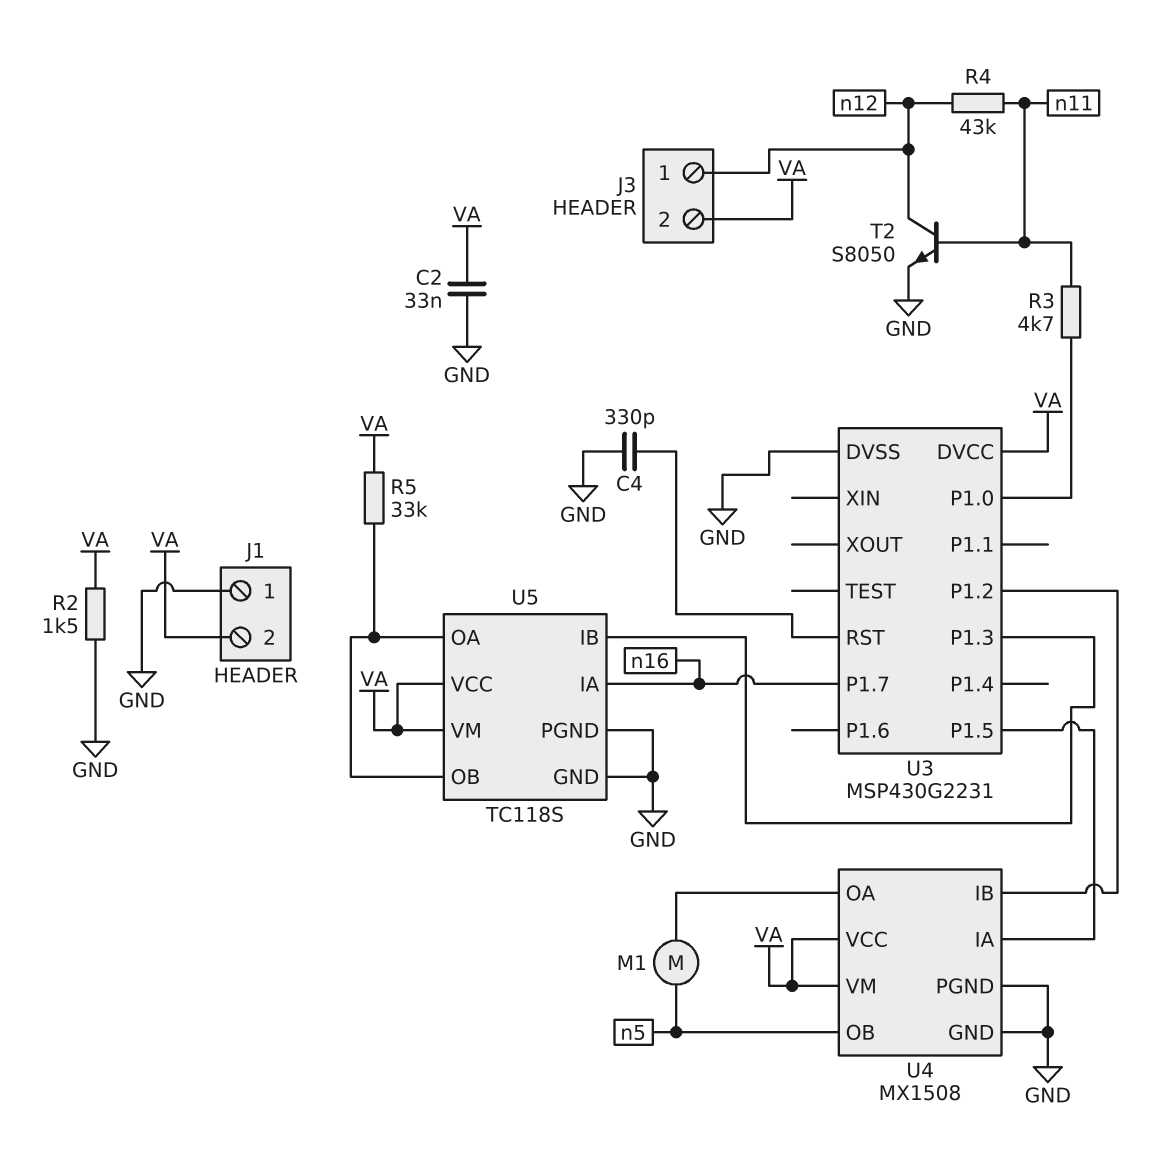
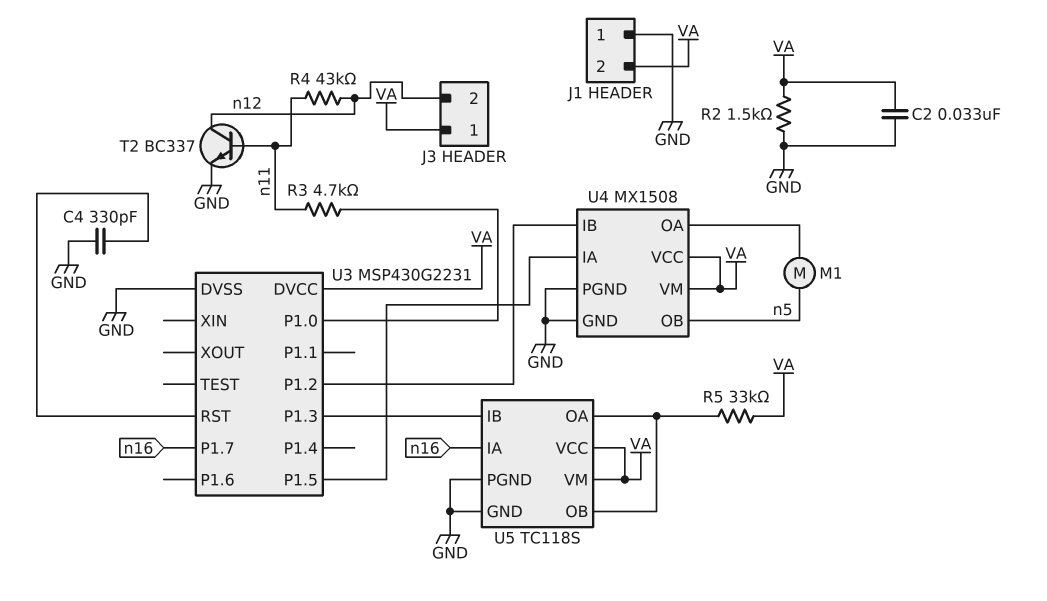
J3 pin 1: n12 -> VA
J3 pin 2: VA -> n12
T2: NPN S8050 (B n11, C n12, E GND) -> NPN BC337 (B n11, C n12, E GND)

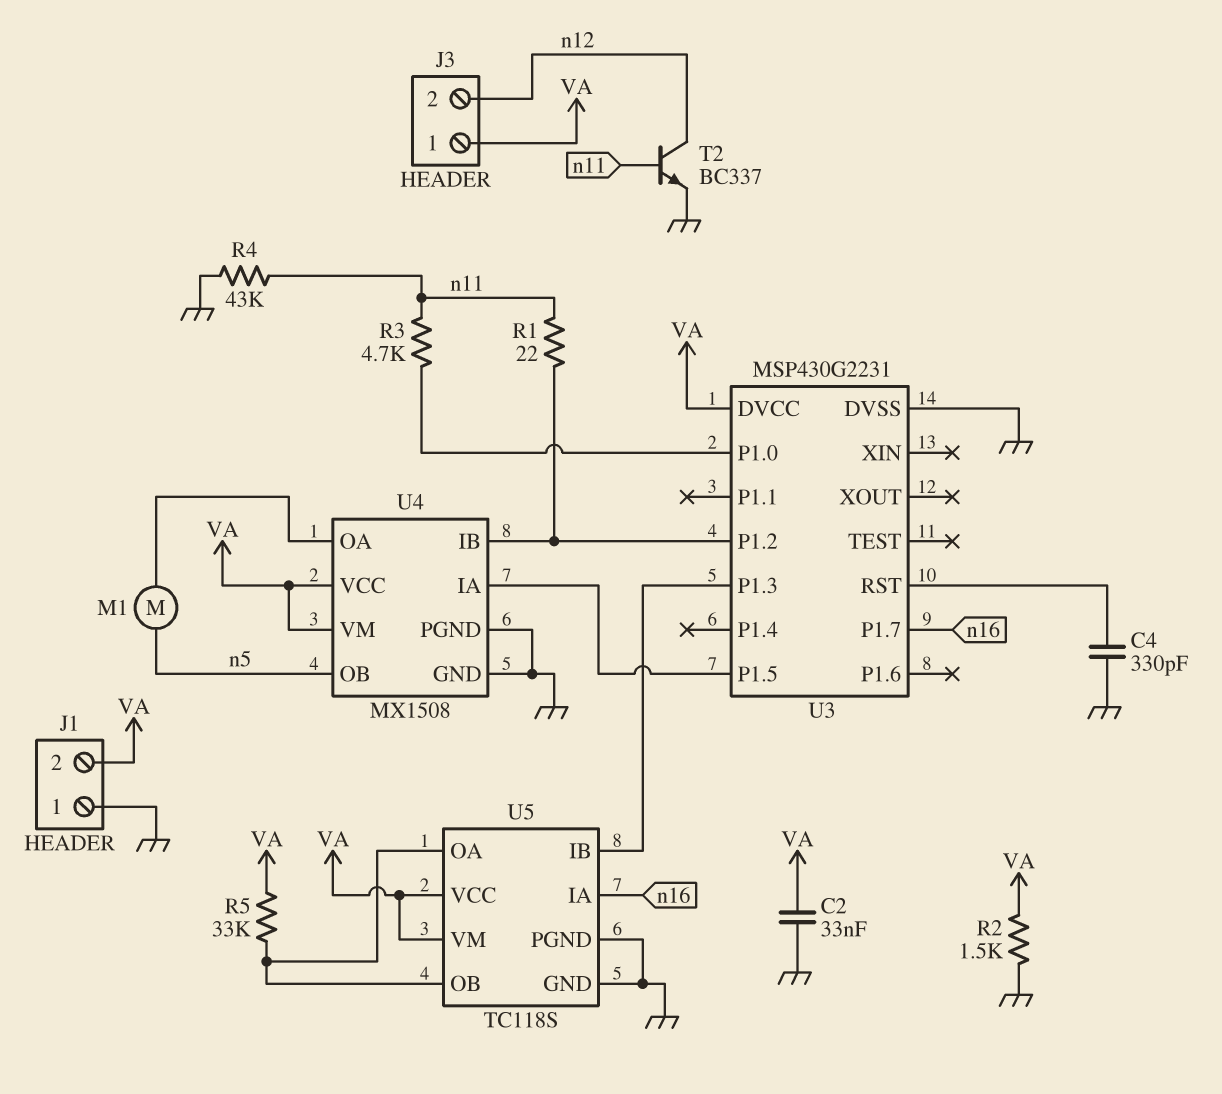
R1: none -> 22 (U3/P1.2, n11)
R4: 43k (n11, n12) -> 43k (GND, n11)

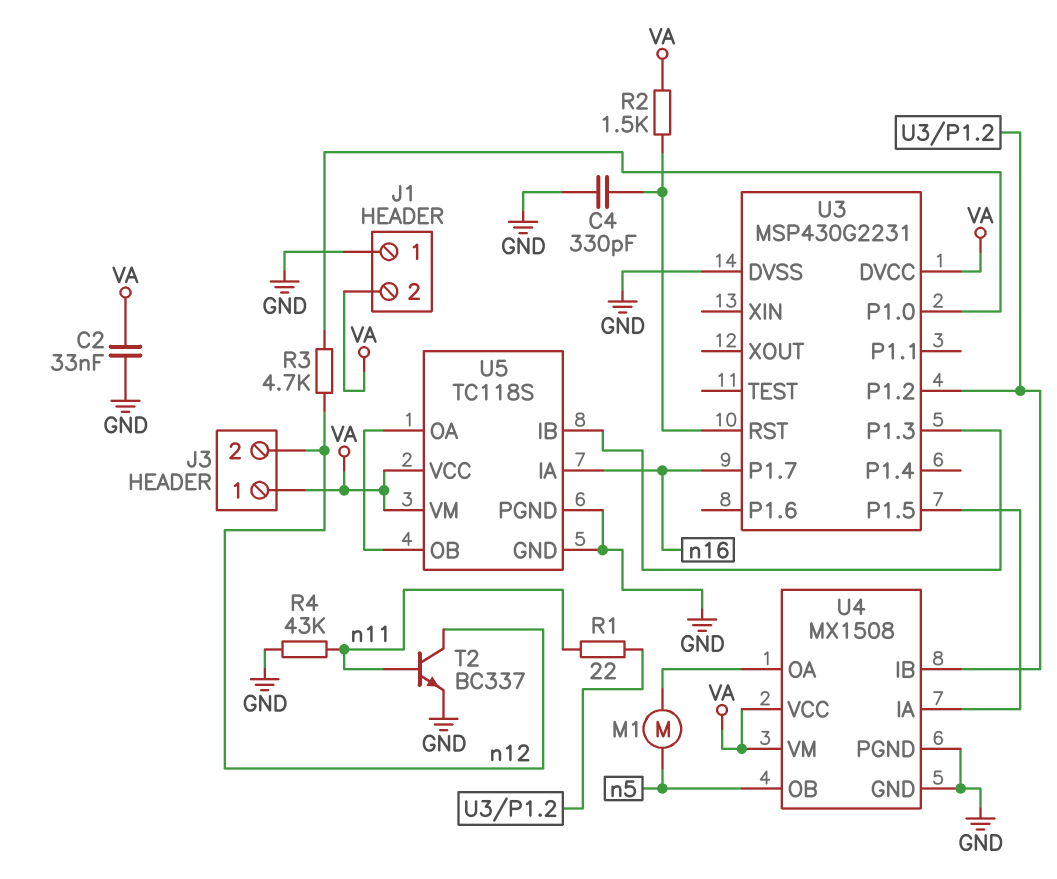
R2: 1.5k (GND, VA) -> 1.5k (U3/RST, VA)
R3: 4.7k (U3/P1.0, n11) -> 4.7k (U3/P1.0, n12)
R5: 33k (U5/OA, VA) -> none

